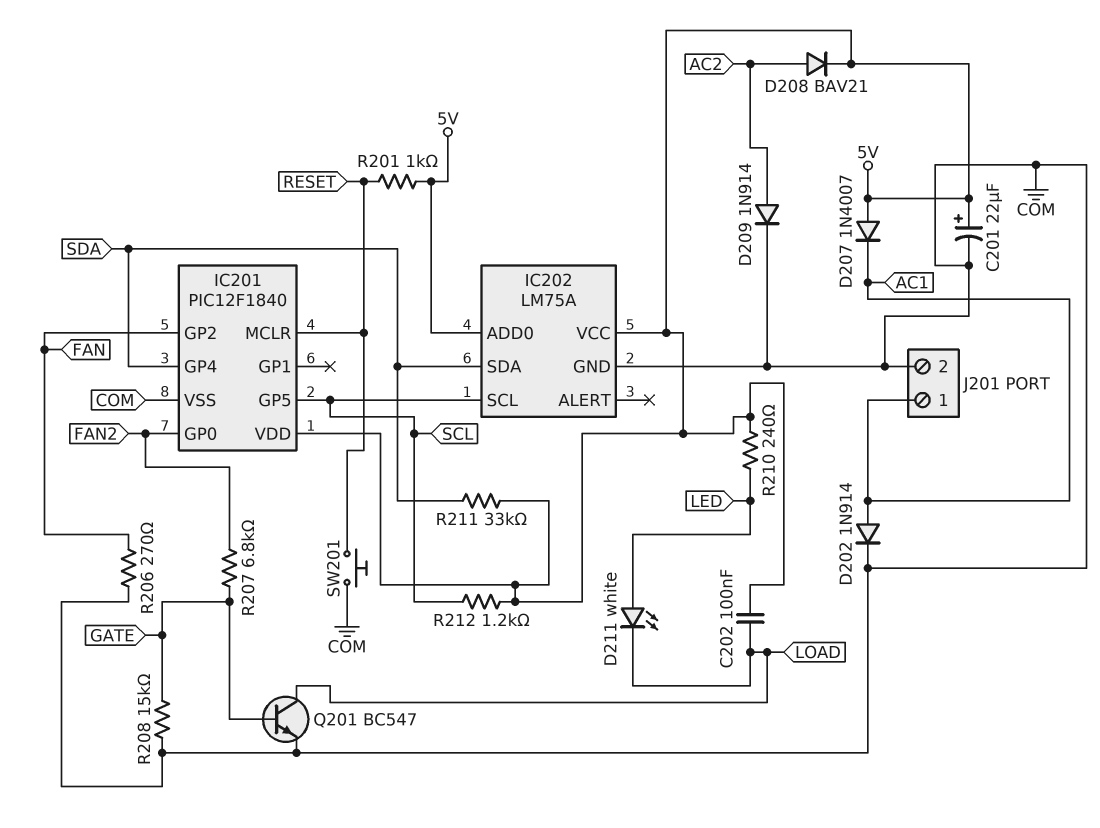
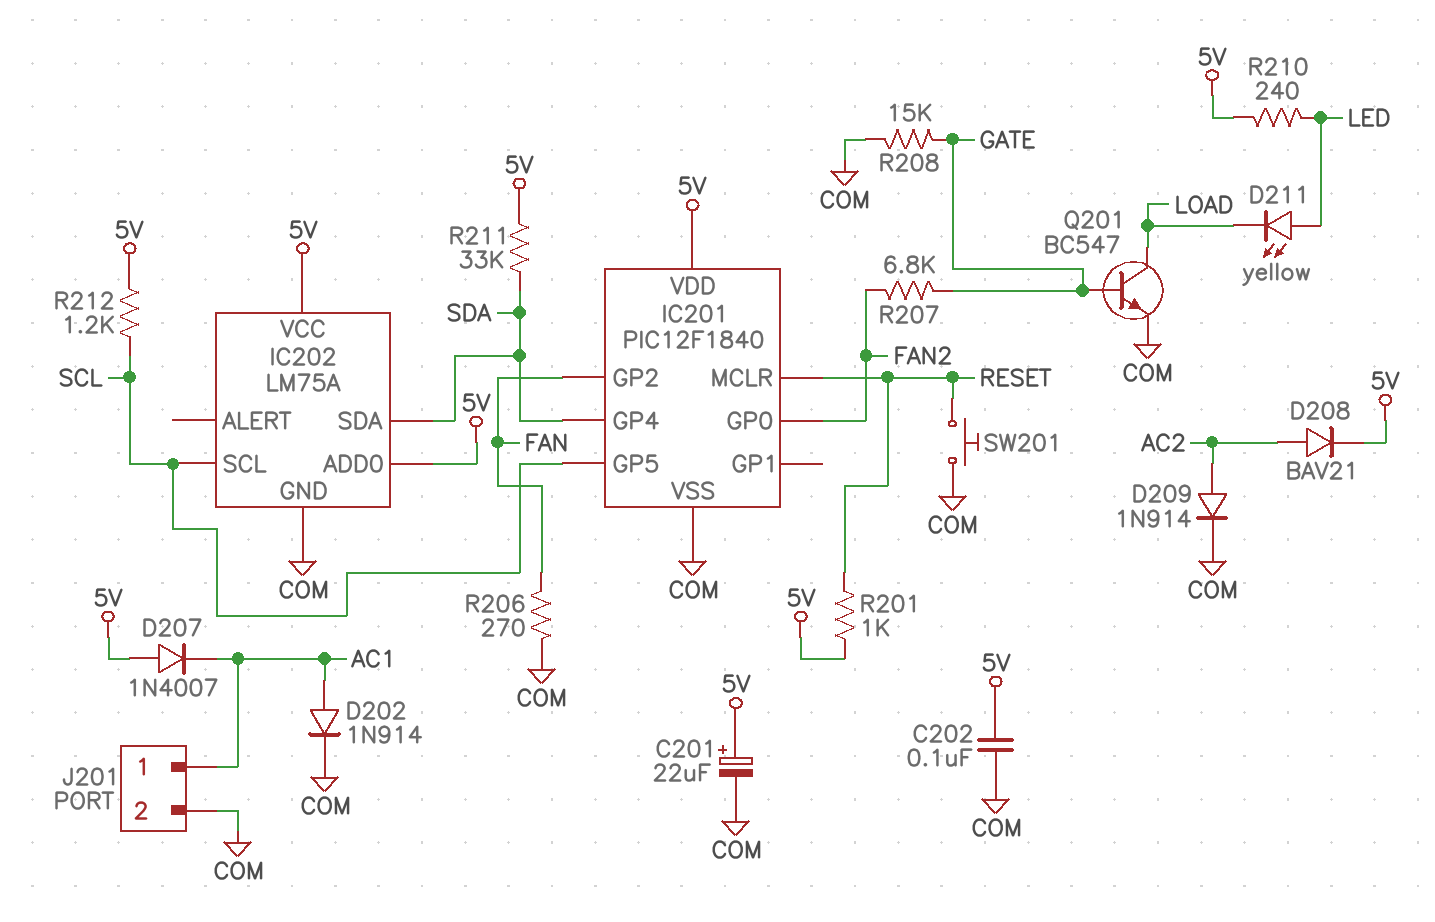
C202: 100nF (5V, LOAD) -> 100nF (5V, COM)
D211: LED white (A LED, K LOAD) -> LED yellow (A LED, K LOAD)

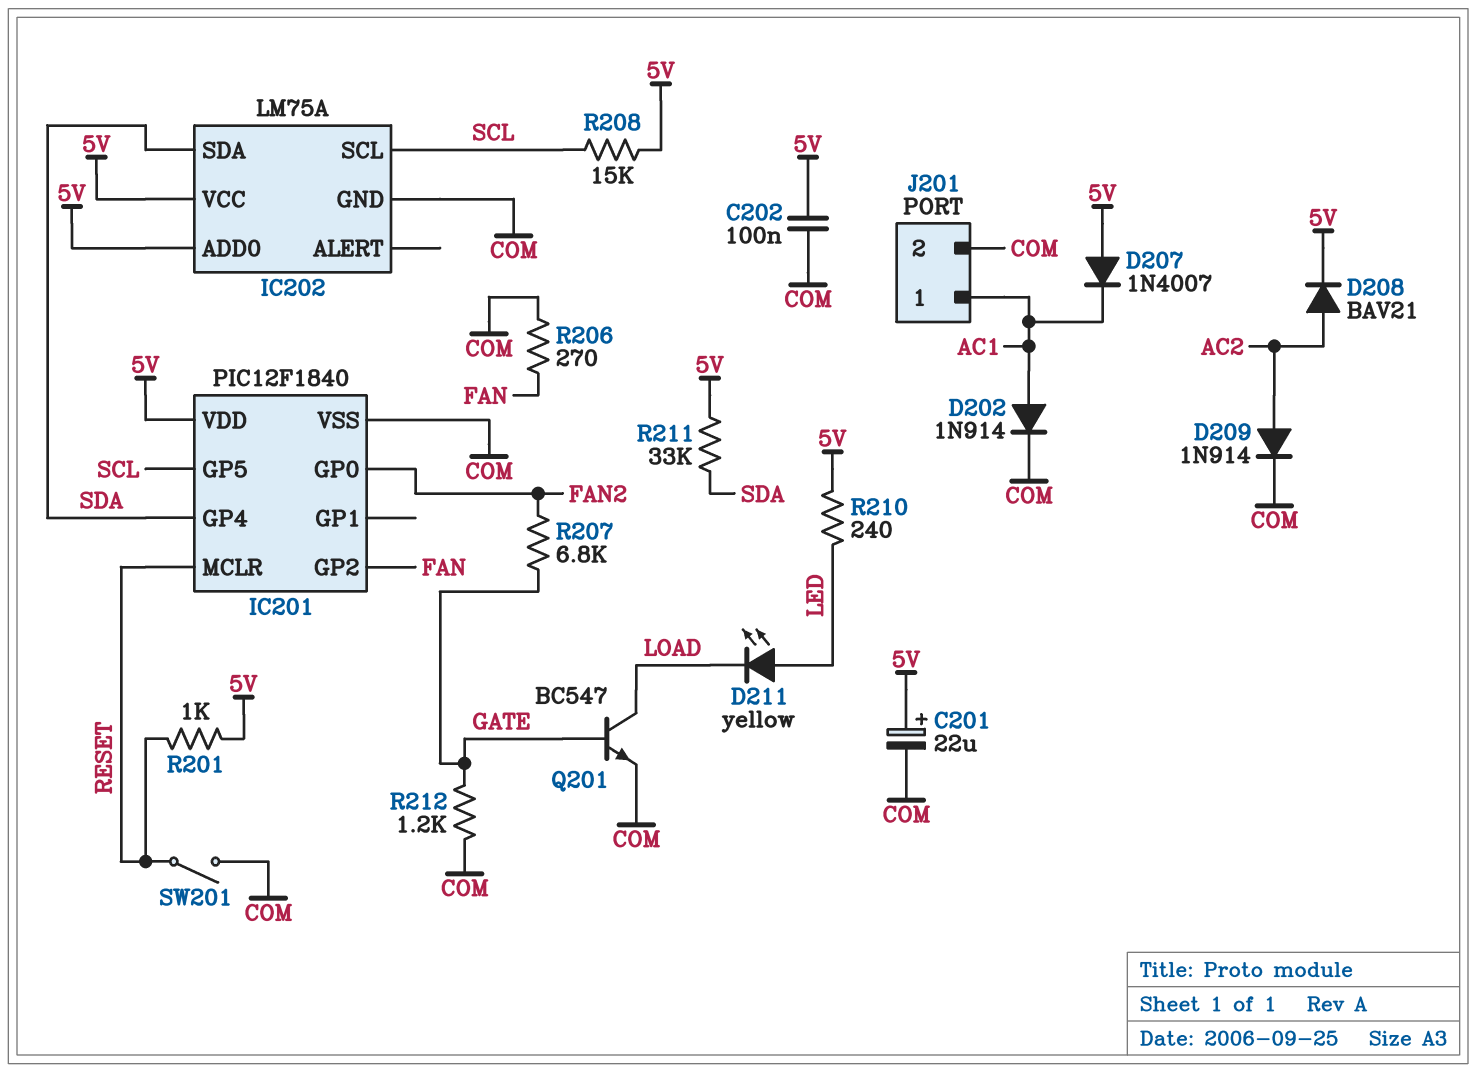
R208: 15k (COM, GATE) -> 15k (5V, SCL)
R212: 1.2k (5V, SCL) -> 1.2k (COM, GATE)
SW201: button (COM, RESET) -> switch (COM, RESET)

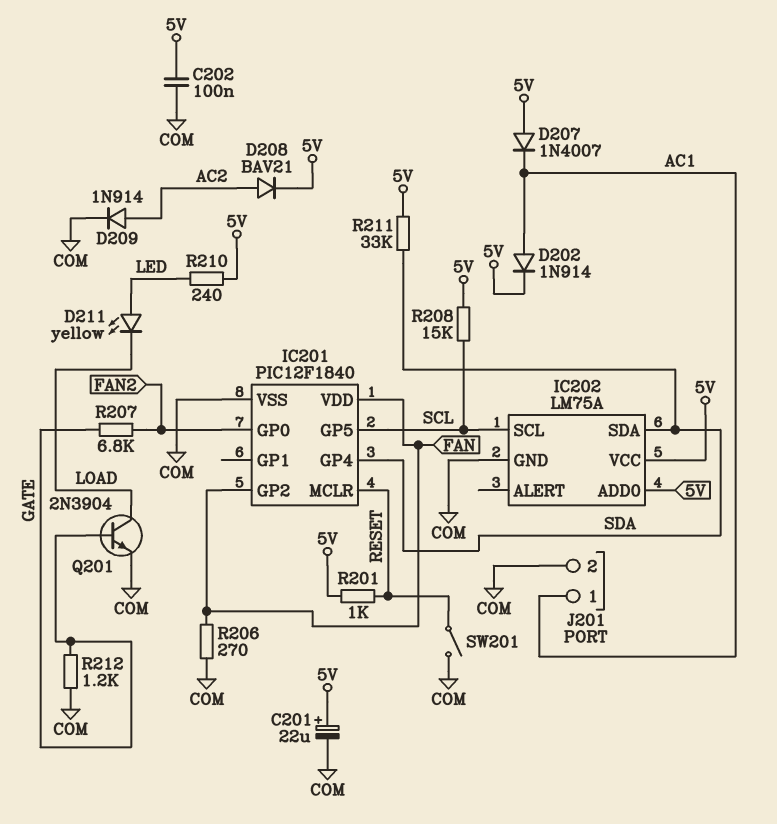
D202: diode 1N914 (A AC1, K COM) -> diode 1N914 (A AC1, K 5V)
IC201 pin VDD: 5V -> FAN
Q201: NPN BC547 (B GATE, C LOAD, E COM) -> NPN 2N3904 (B GATE, C LOAD, E COM)

